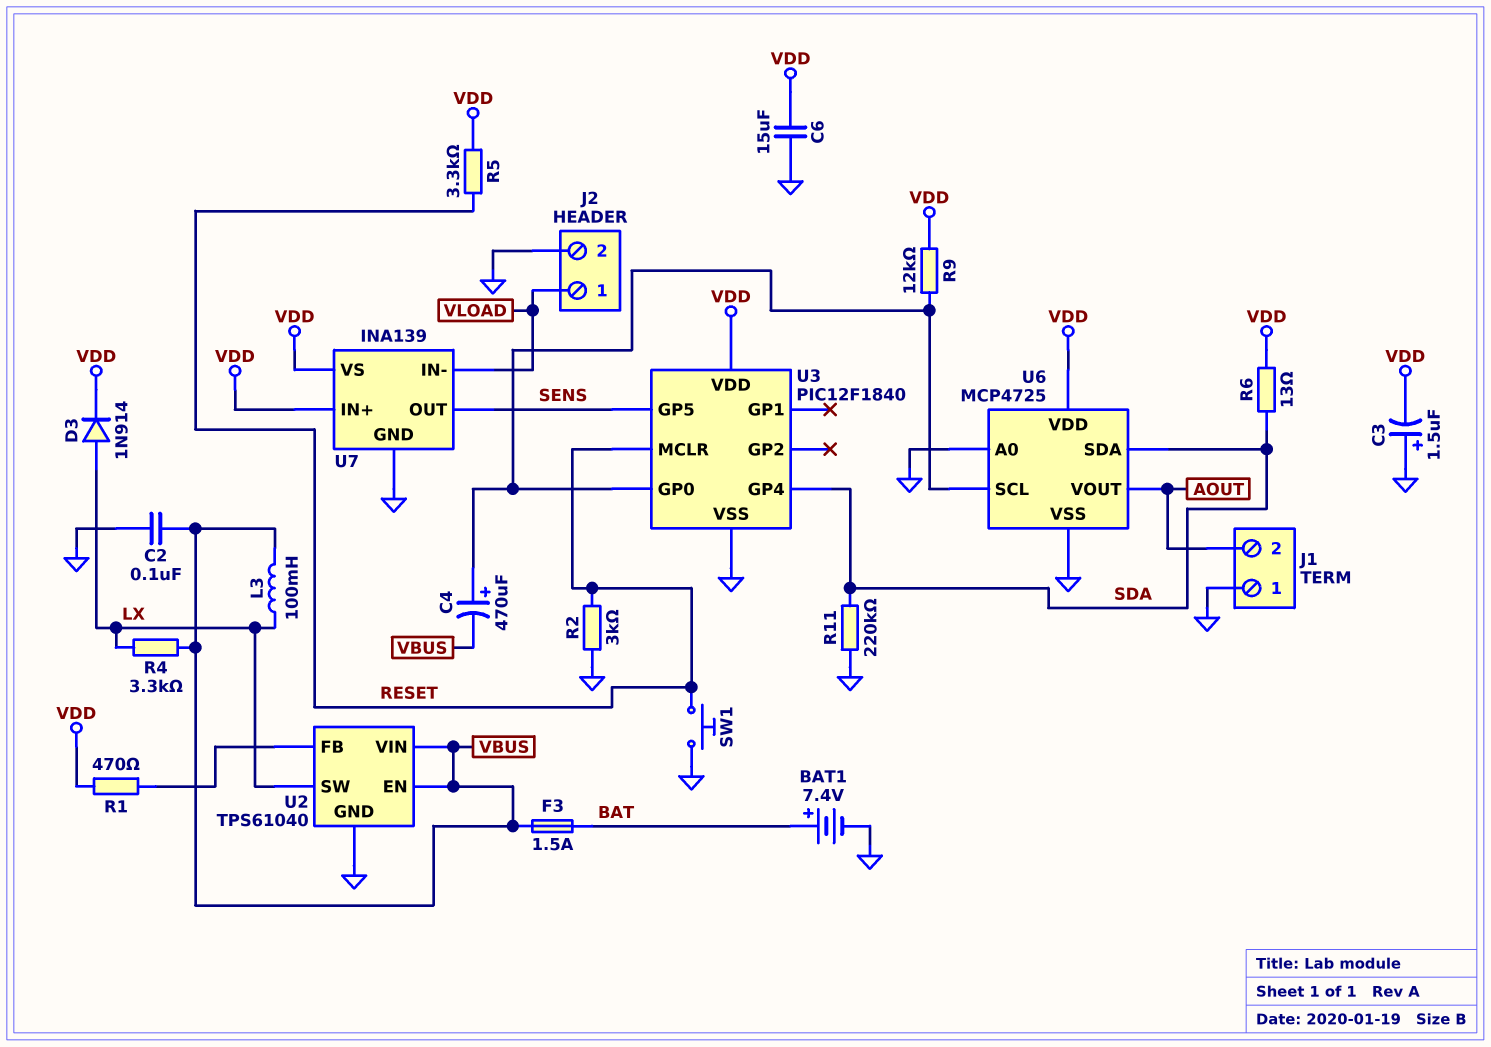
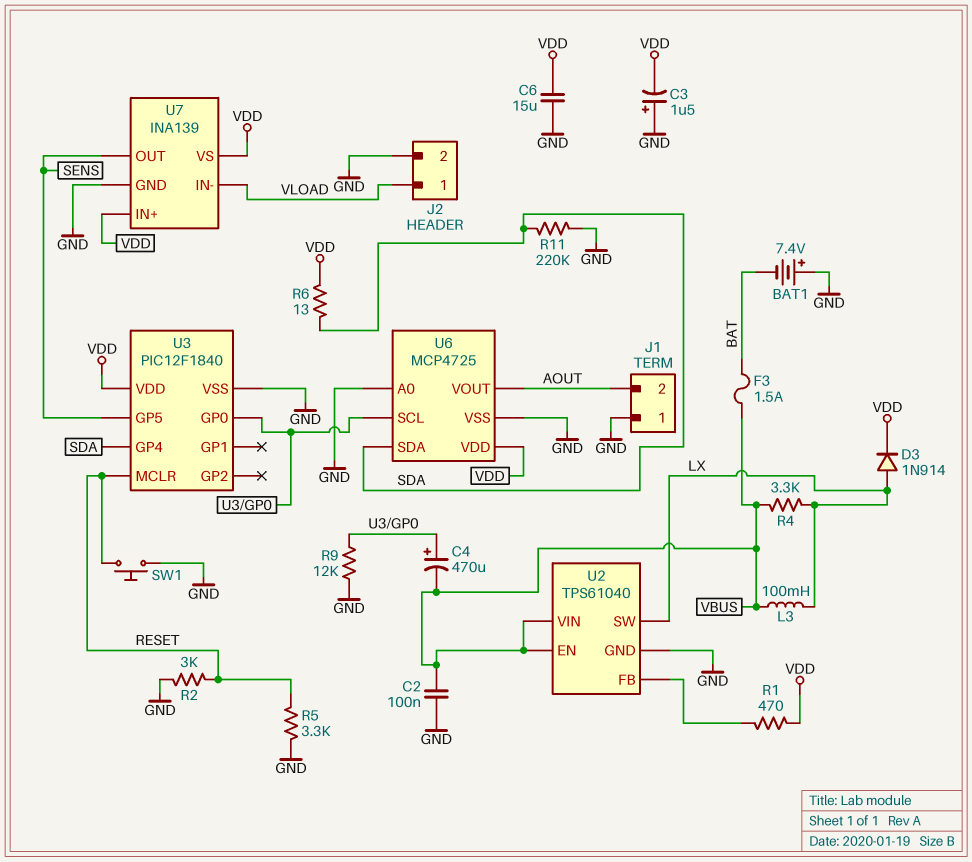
BAT1: 7.4V (plus BAT, minus GND) -> 7.4V (plus GND, minus BAT)
R5: 3.3k (RESET, VDD) -> 3.3k (GND, RESET)
R9: 12k (U3/GP0, VDD) -> 12k (GND, U3/GP0)

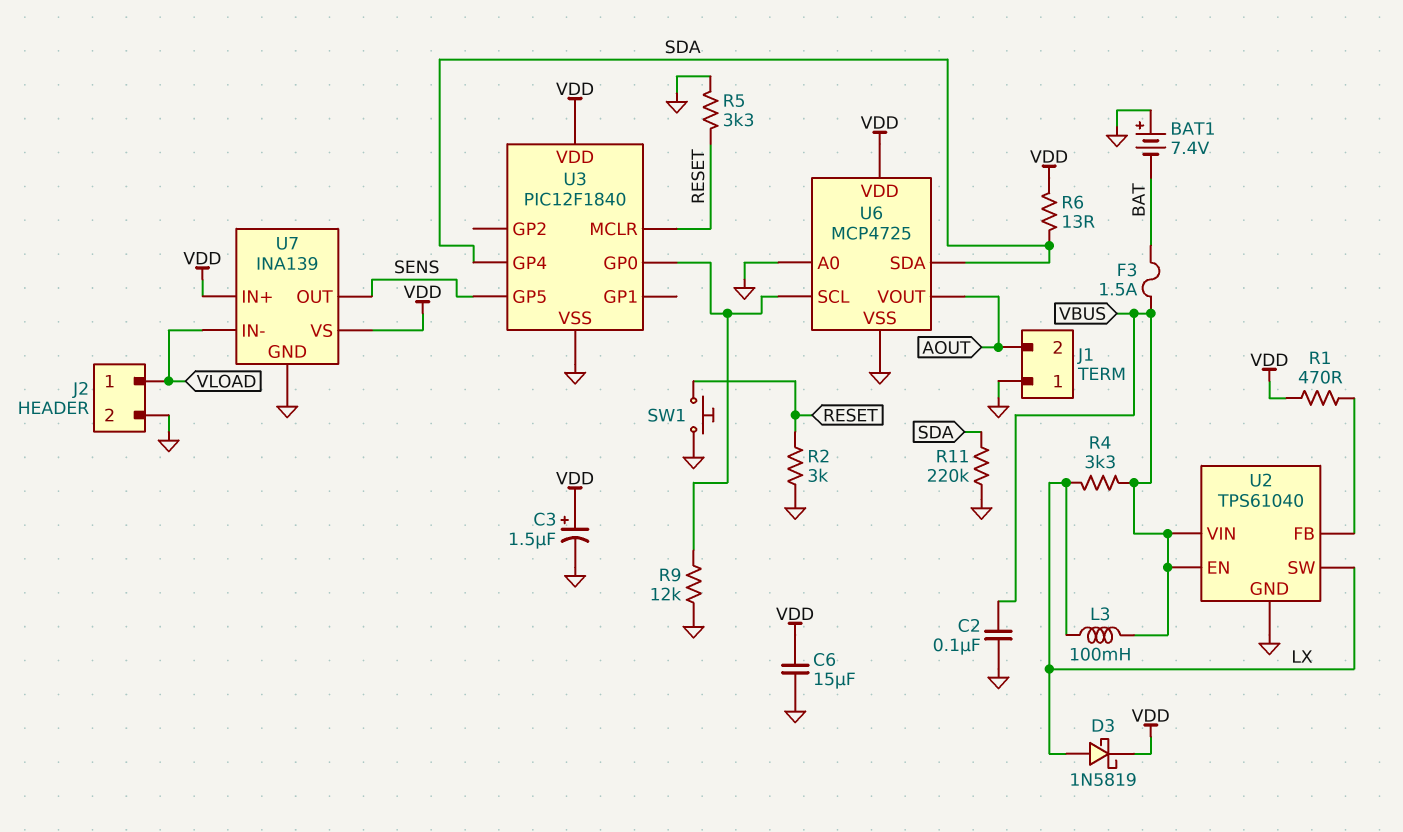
C3: 1.5uF (plus GND, minus VDD) -> 1.5uF (plus VDD, minus GND)
C4: 470uF (plus U3/GP0, minus VBUS) -> none
D3: diode 1N914 (A LX, K VDD) -> schottky 1N5819 (A LX, K VDD)

